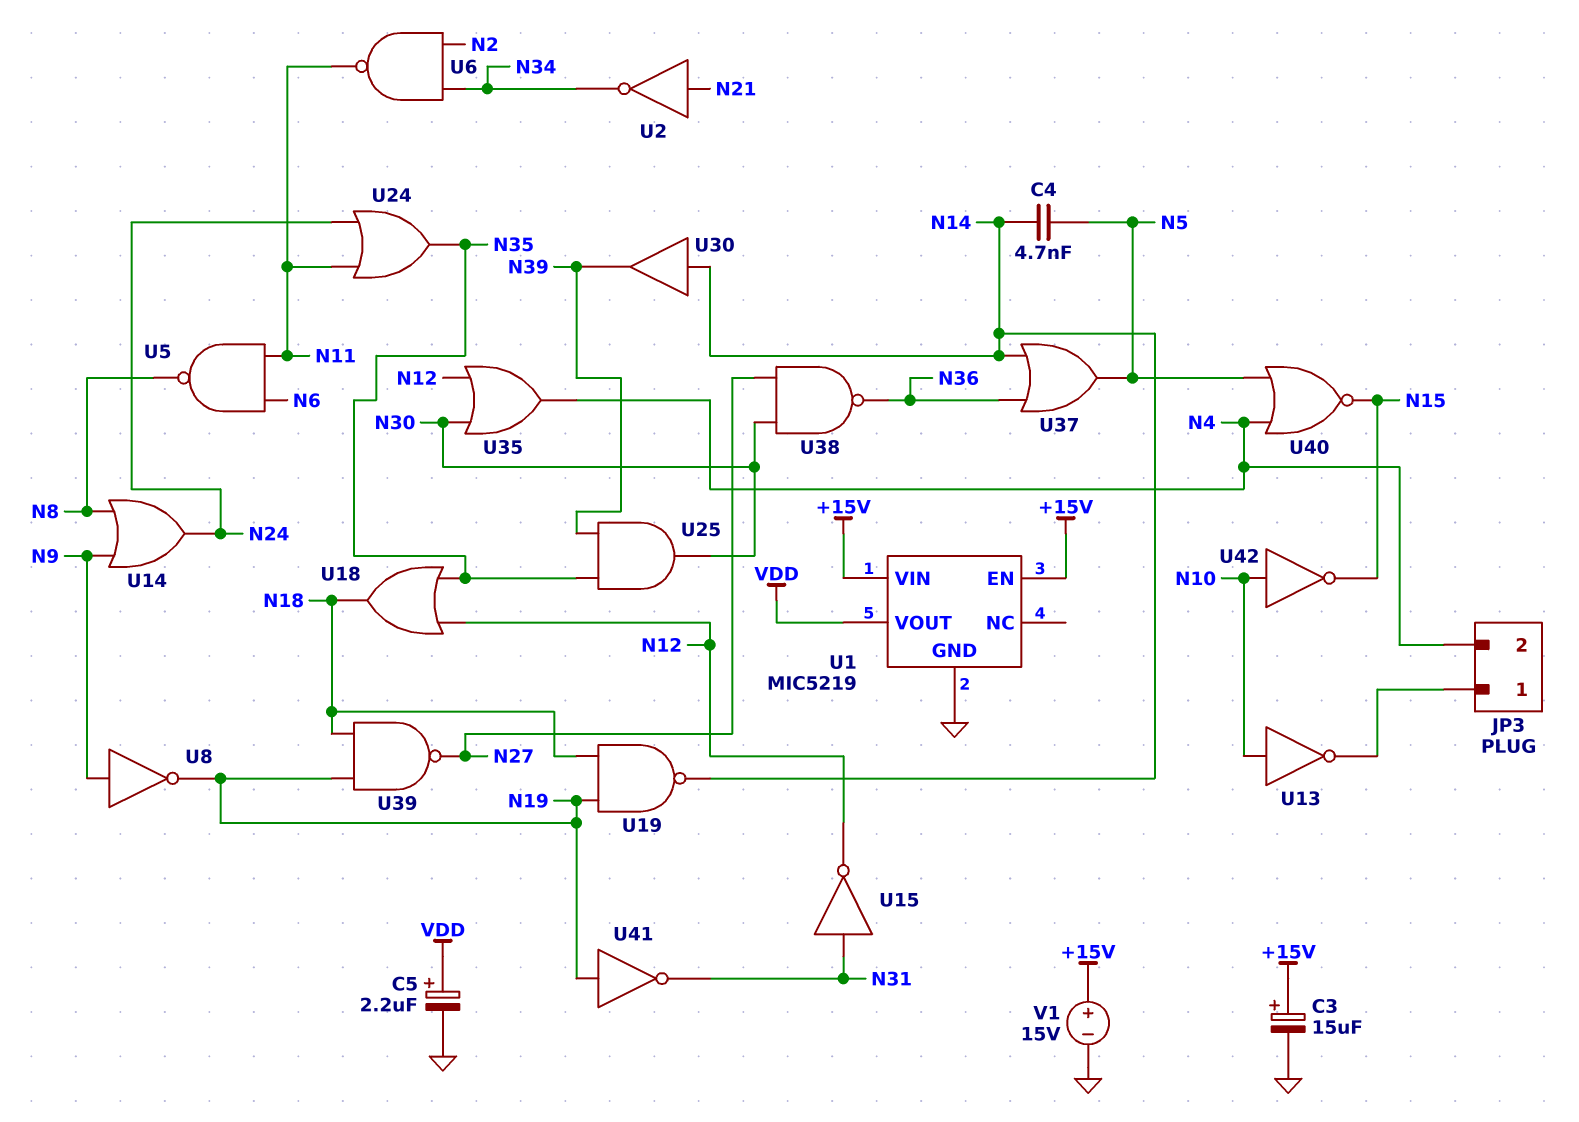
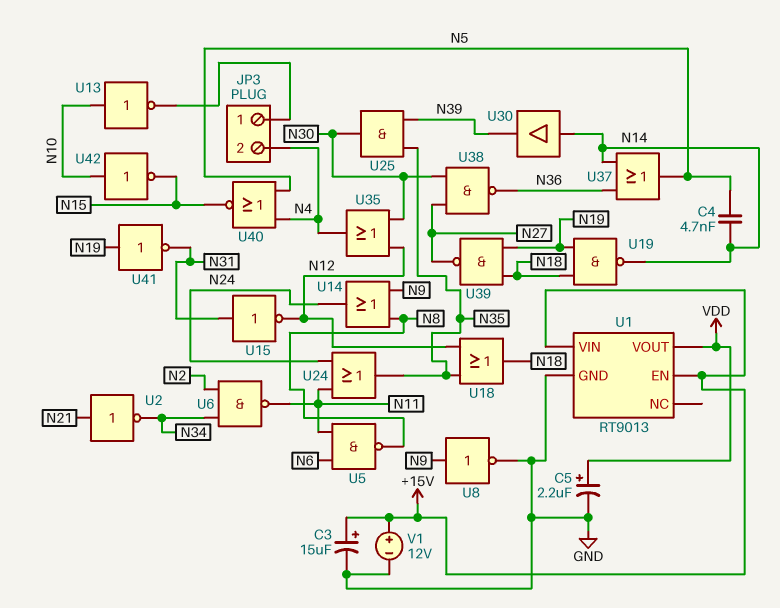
U1: MIC5219 -> RT9013
U8: NOT (in N9, out N19) -> NOT (in N9, out GND)
V1: 15V (plus +15V, minus GND) -> 12V (plus +15V, minus GND)

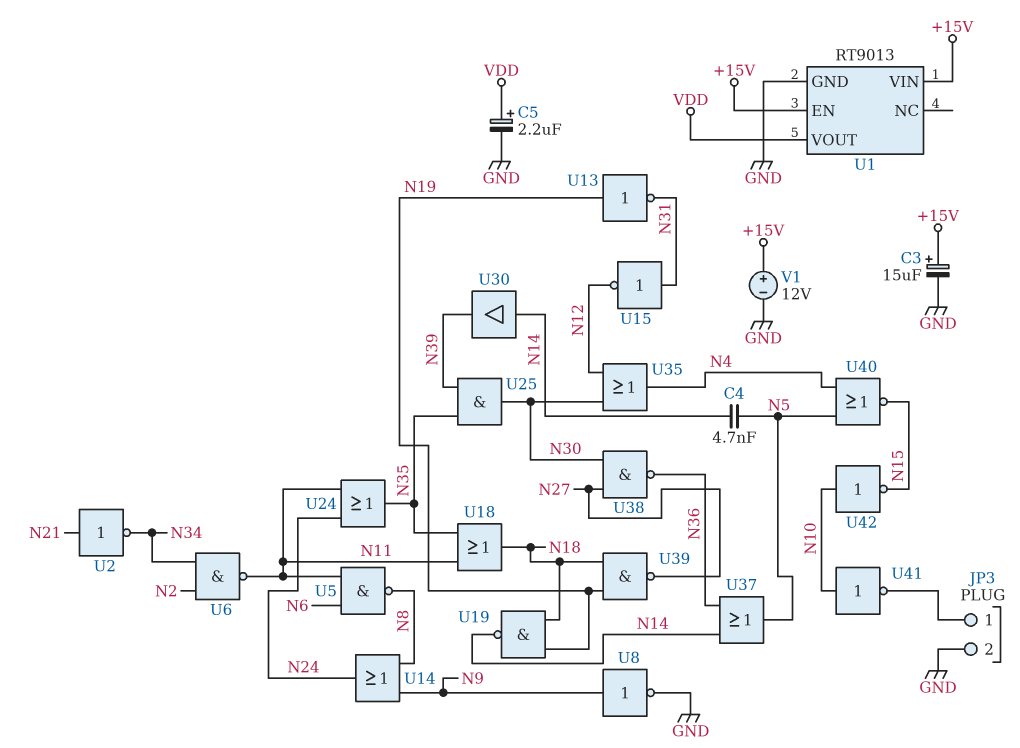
JP3 pin 2: N4 -> GND
U13: NOT (in N10, out JP3/1) -> NOT (in N19, out N31)
U18: OR (in N12, in N35, out N18) -> OR (in N11, in N35, out N18)
U41: NOT (in N19, out N31) -> NOT (in N10, out JP3/1)

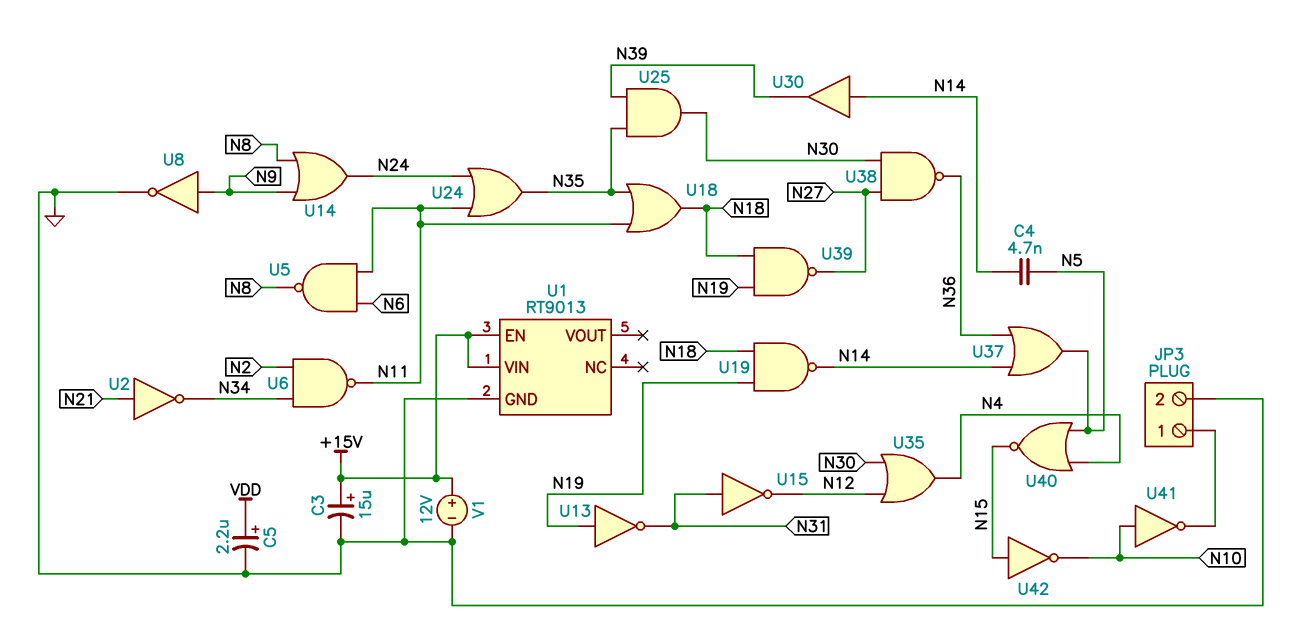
U1 pin VOUT: VDD -> none
U42: NOT (in N10, out N15) -> NOT (in N15, out N10)

